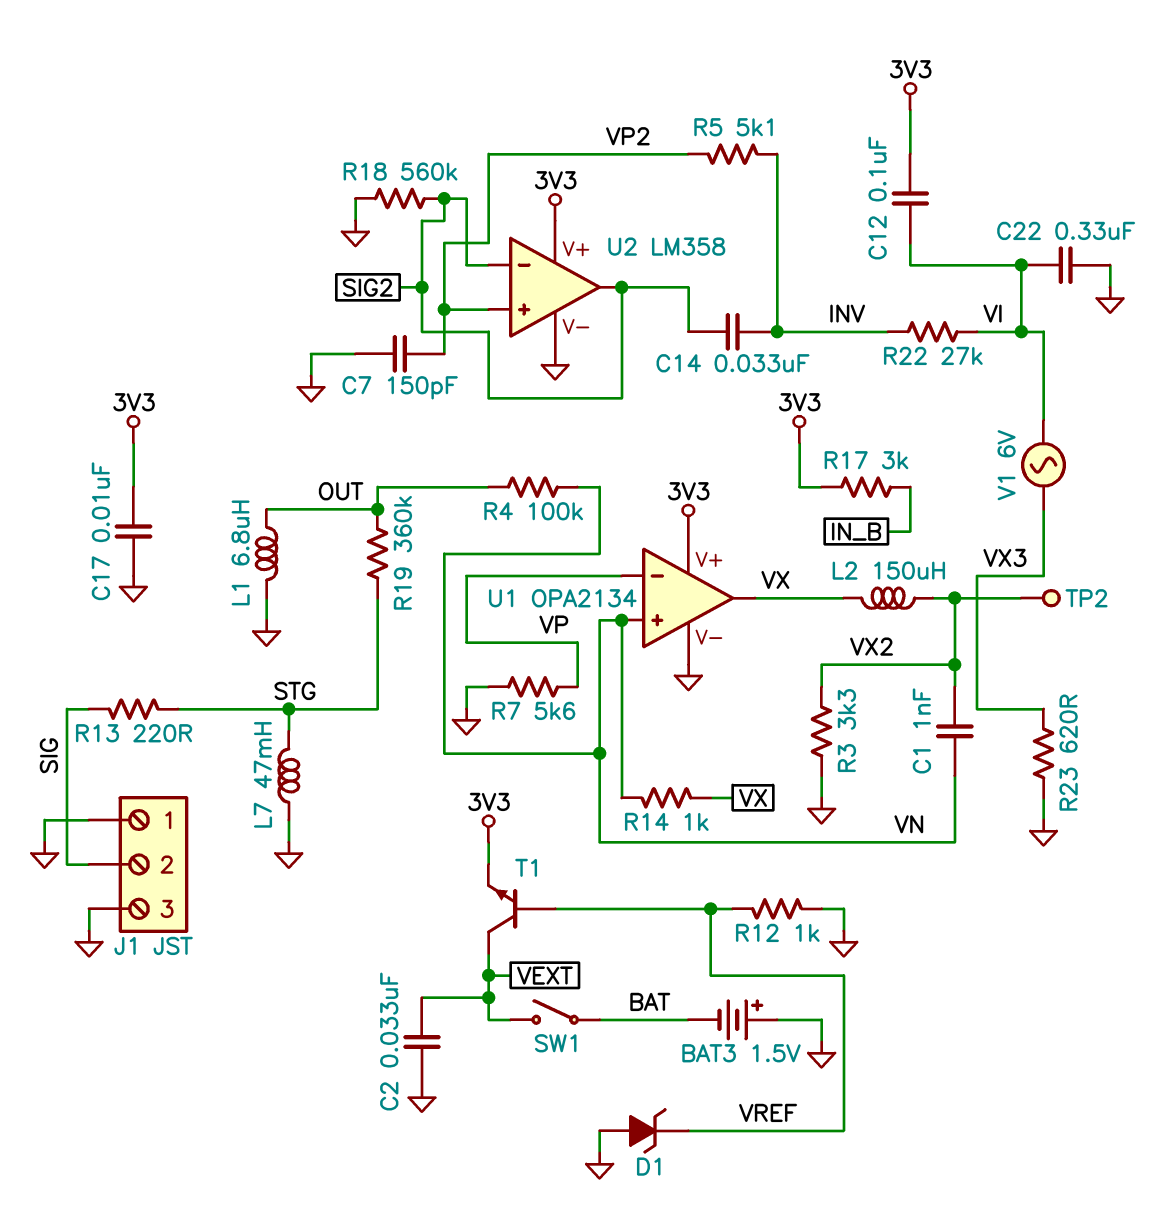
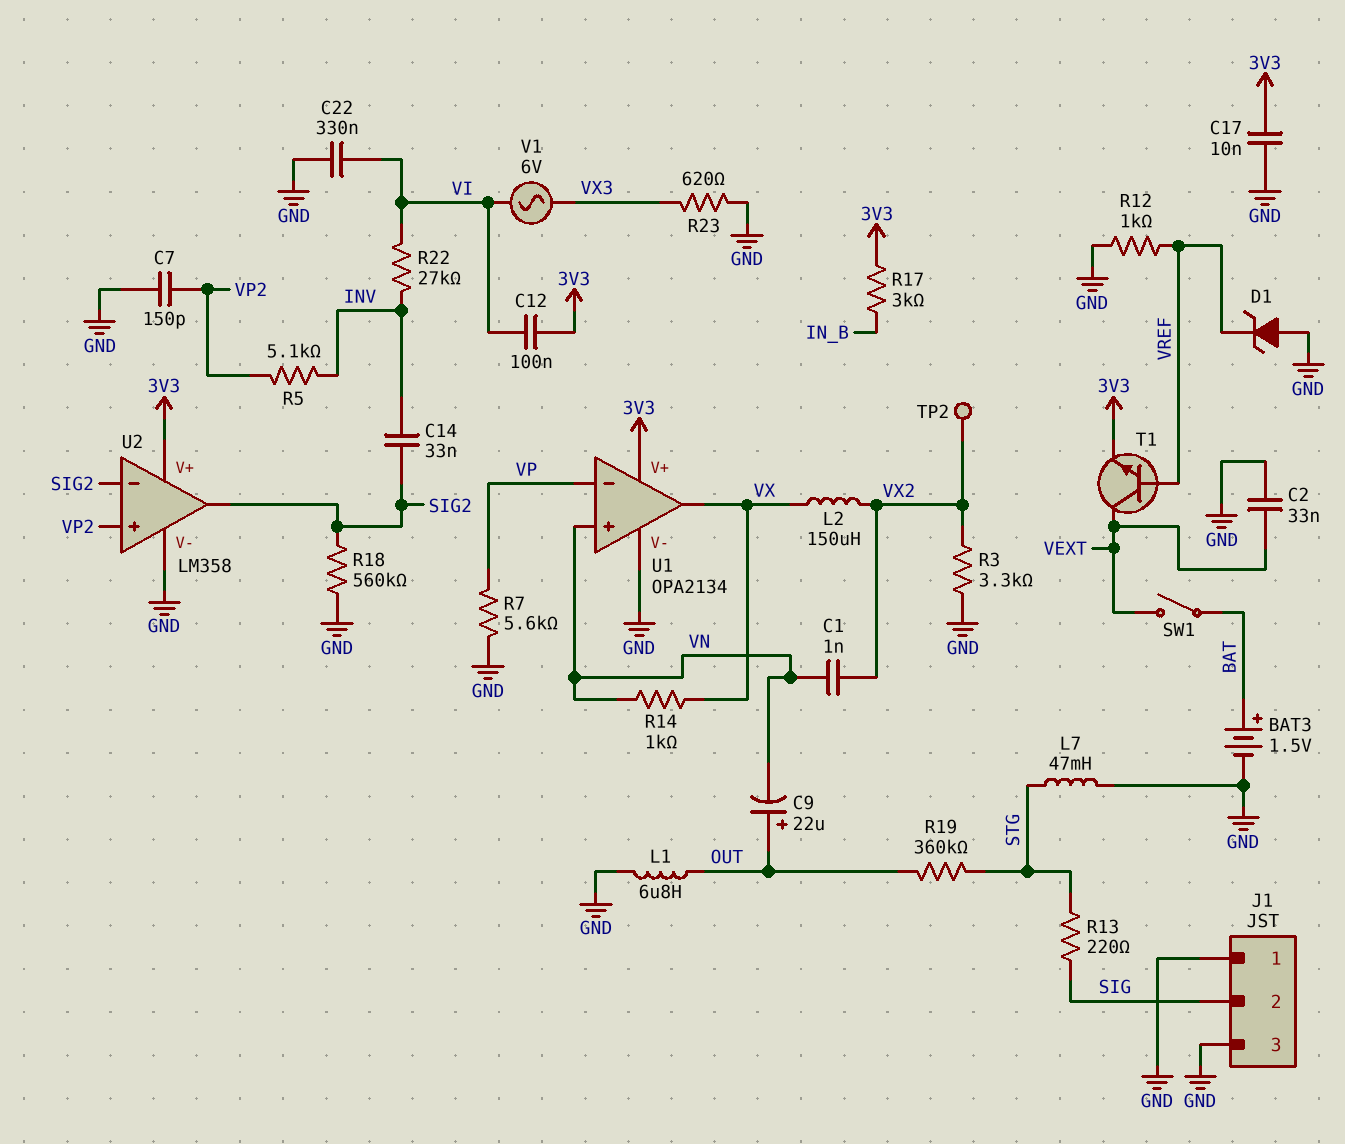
BAT3: 1.5V (plus GND, minus BAT) -> 1.5V (plus BAT, minus GND)
C9: none -> 22uF (plus OUT, minus VN)
R4: 100k (OUT, VN) -> none

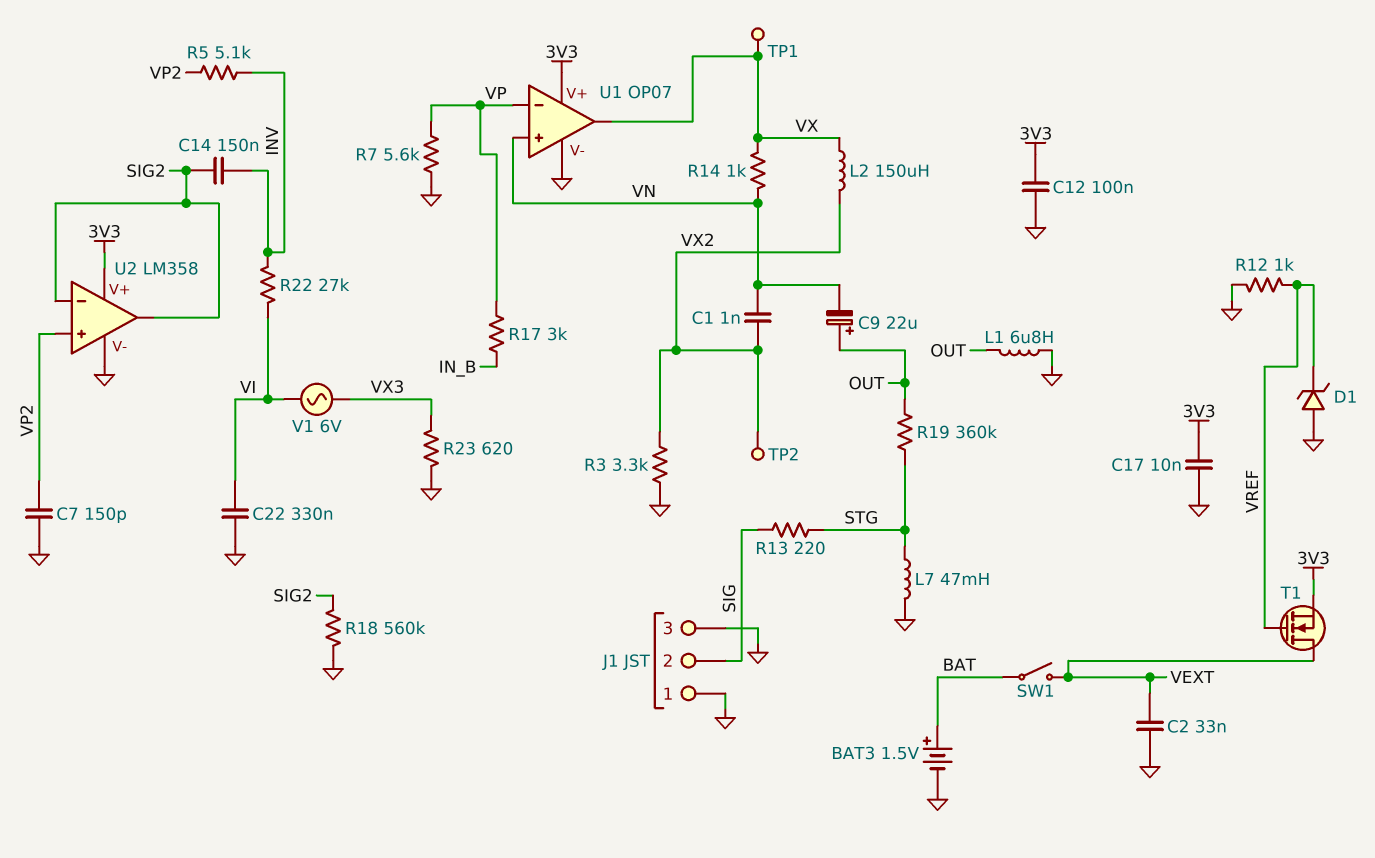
C12: 100nF (3V3, VI) -> 100nF (3V3, GND)
C14: 33nF (INV, SIG2) -> 150nF (INV, SIG2)
R17: 3k (3V3, IN_B) -> 3k (IN_B, VP)
T1: NPN (B VREF, C VEXT, E 3V3) -> NMOS (G VREF, D VEXT, S 3V3)
TP1: none -> test point (VX)
U1: OPA2134 -> OP07

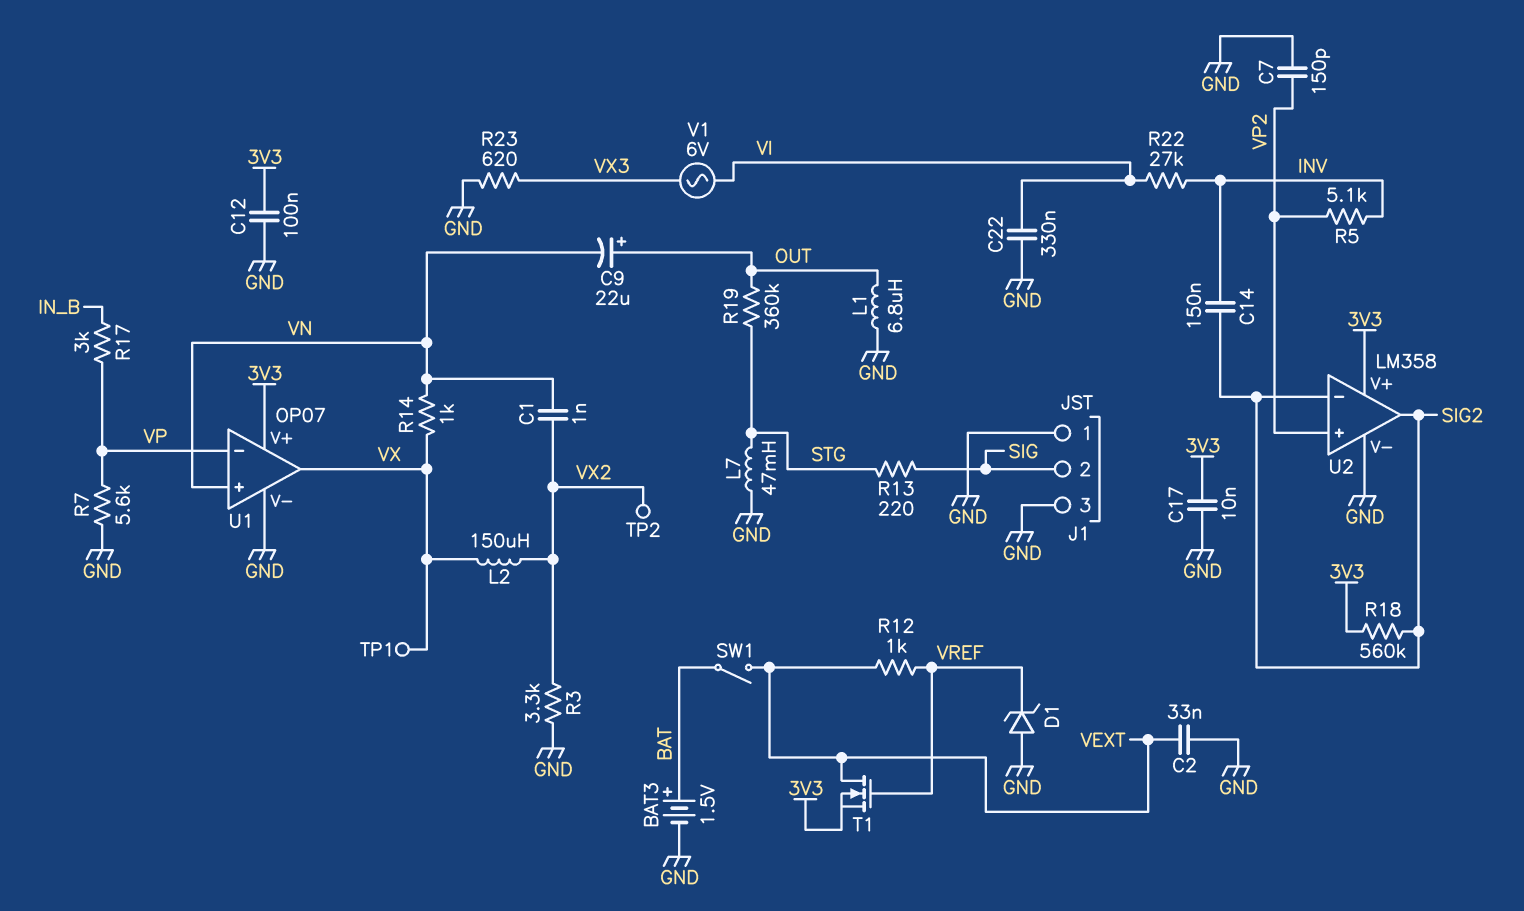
R12: 1k (GND, VREF) -> 1k (VEXT, VREF)
R18: 560k (GND, SIG2) -> 560k (3V3, SIG2)

